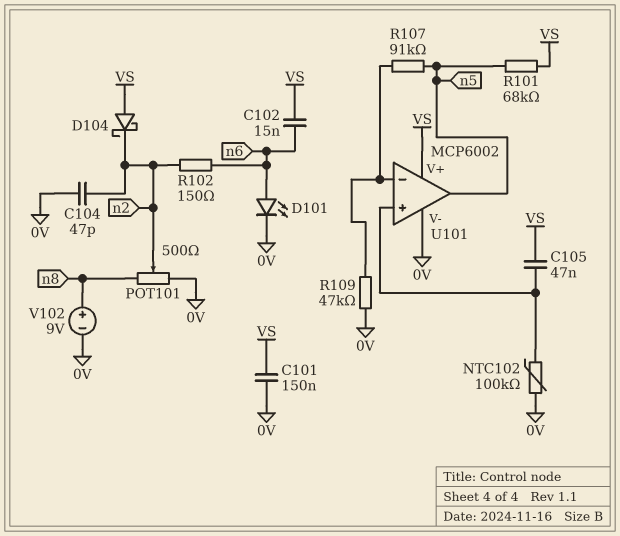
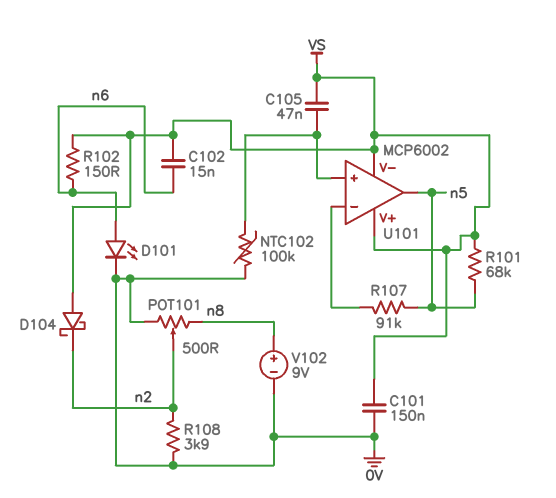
C104: 47pF (0V, n2) -> none
R102: 150 (n2, n6) -> 150 (VS, n6)
R108: none -> 3.9k (0V, n2)
R109: 47k (0V, U101/in-) -> none
U101 pin V-: 0V -> VS

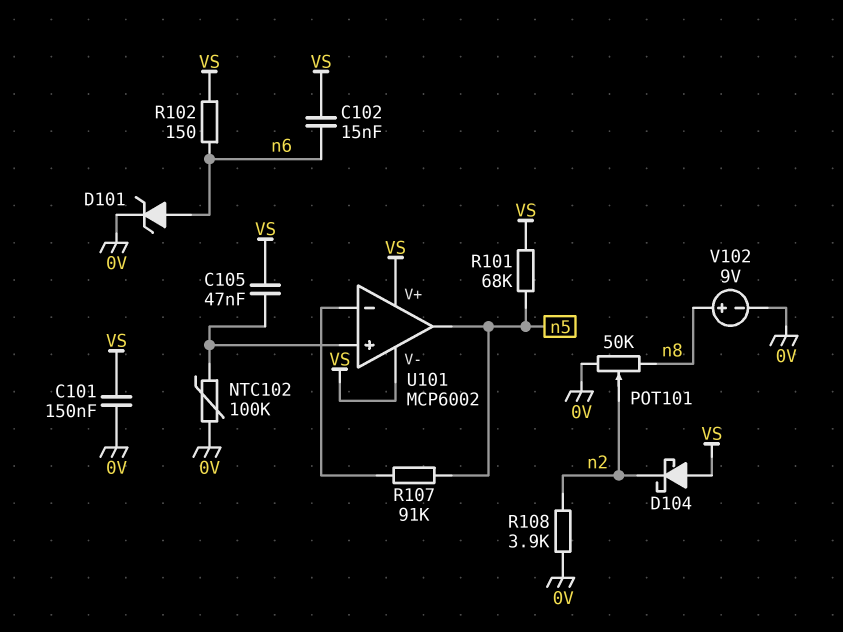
D101: LED (A n6, K 0V) -> zener (A n6, K 0V)
POT101: 500 (0V, n8, wiper n2) -> 50k (0V, n8, wiper n2)

